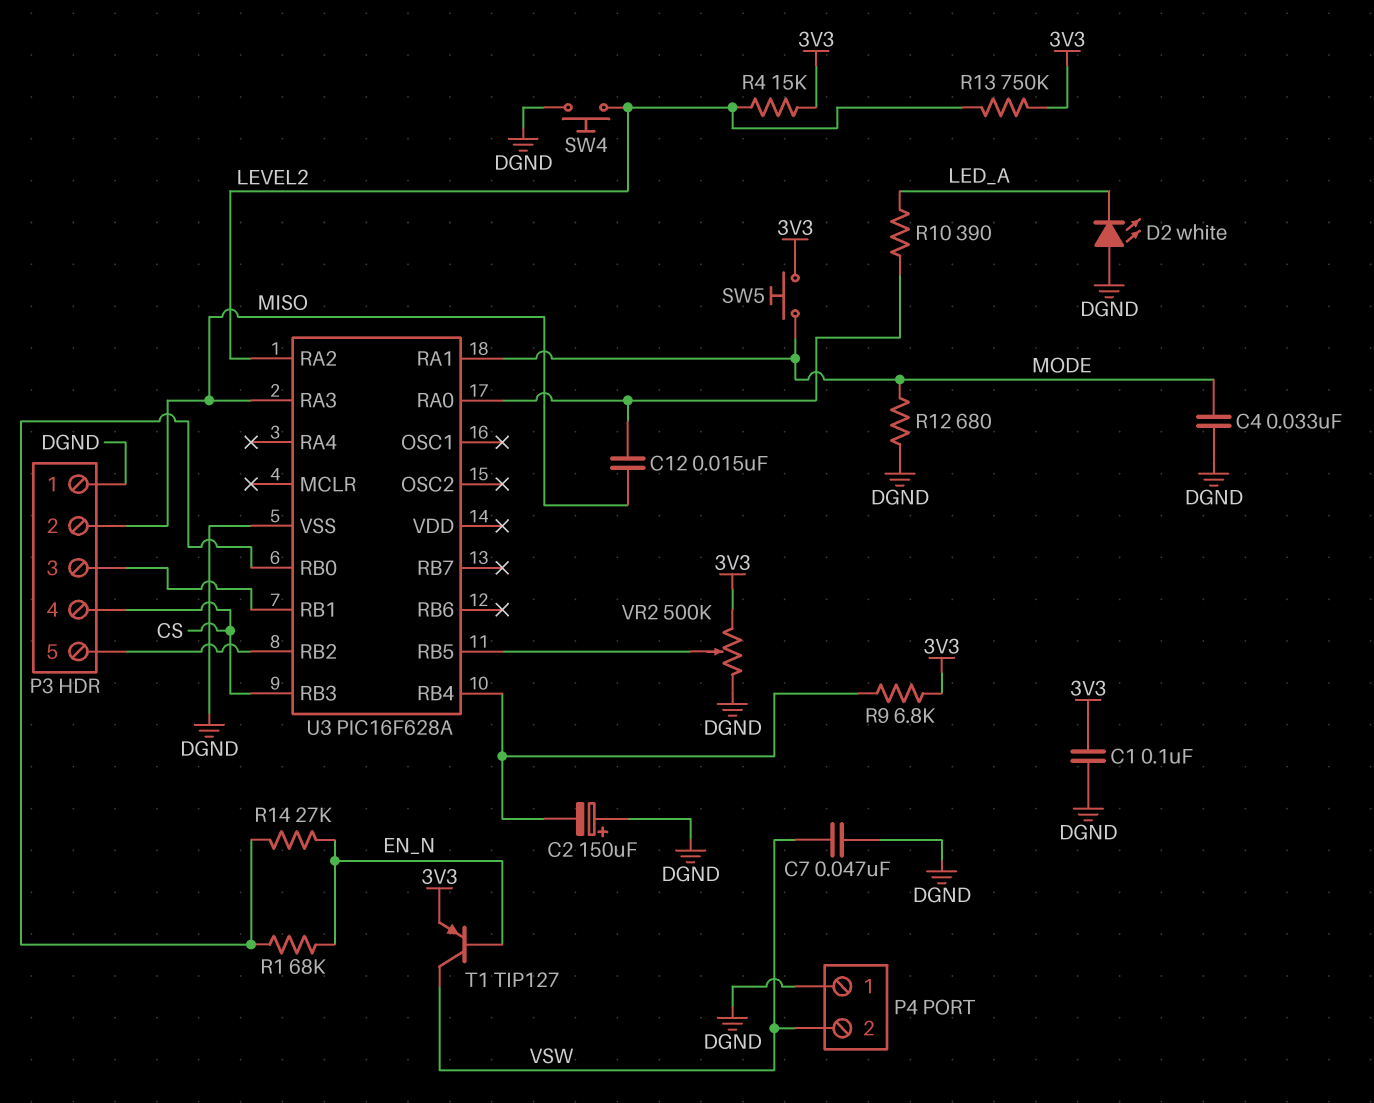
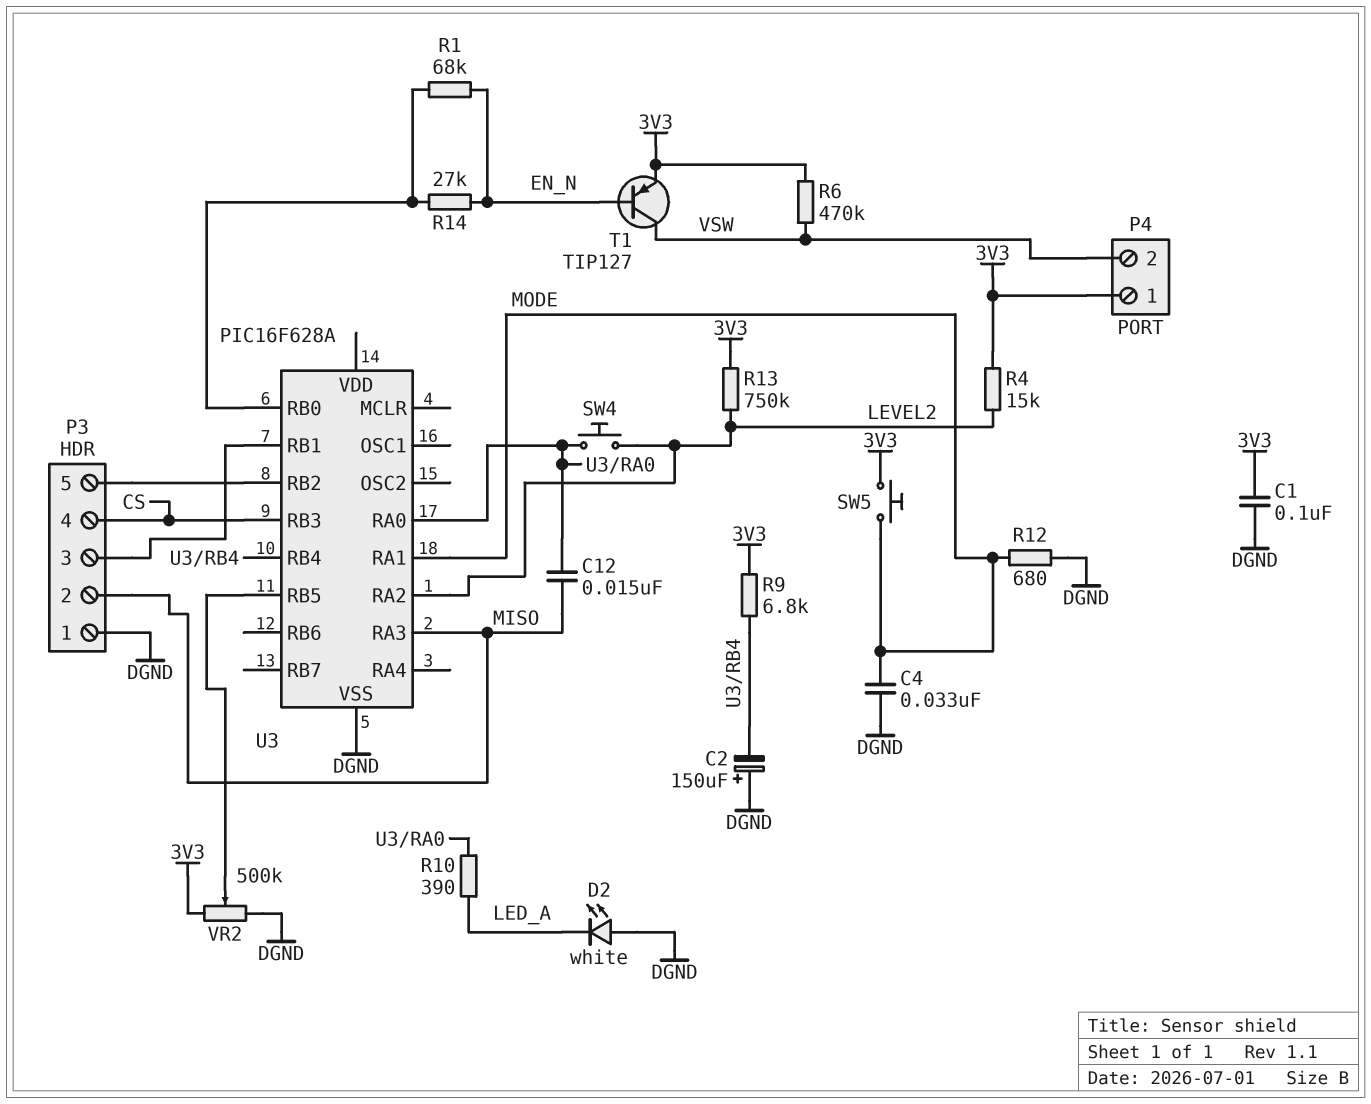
C7: 47nF (DGND, VSW) -> none
P4 pin 1: DGND -> 3V3
R6: none -> 470k (3V3, VSW)
SW4: button (DGND, LEVEL2) -> button (LEVEL2, U3/RA0)

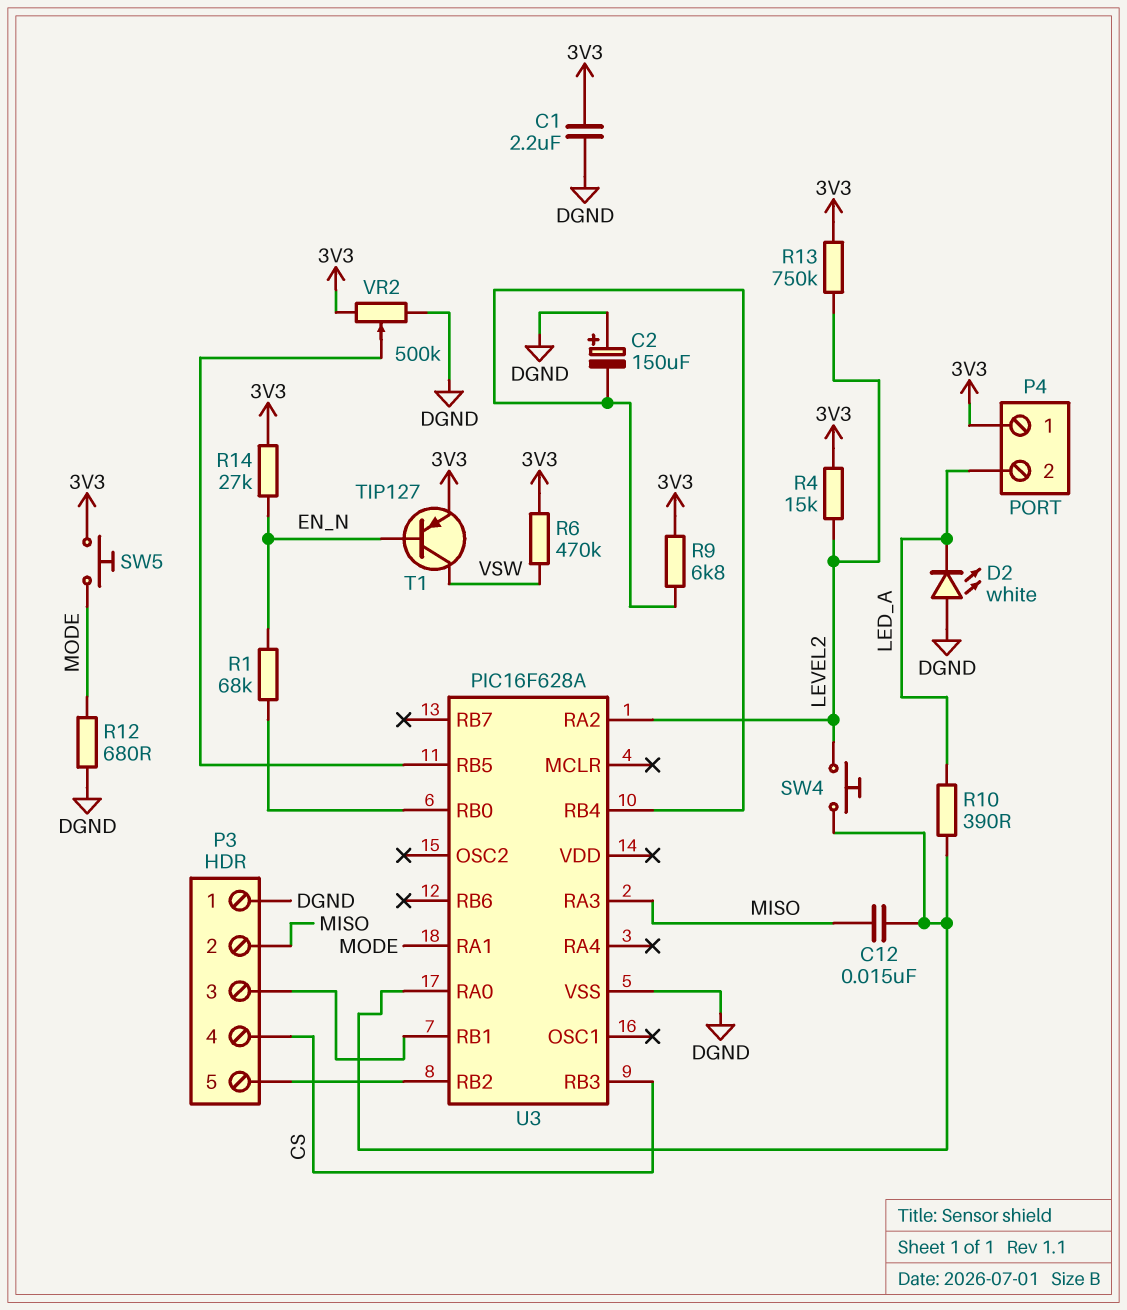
C1: 100nF (3V3, DGND) -> 2.2uF (3V3, DGND)
C4: 33nF (DGND, MODE) -> none
P4 pin 2: VSW -> LED_A
R14: 27k (EN_N, U3/RB0) -> 27k (3V3, EN_N)

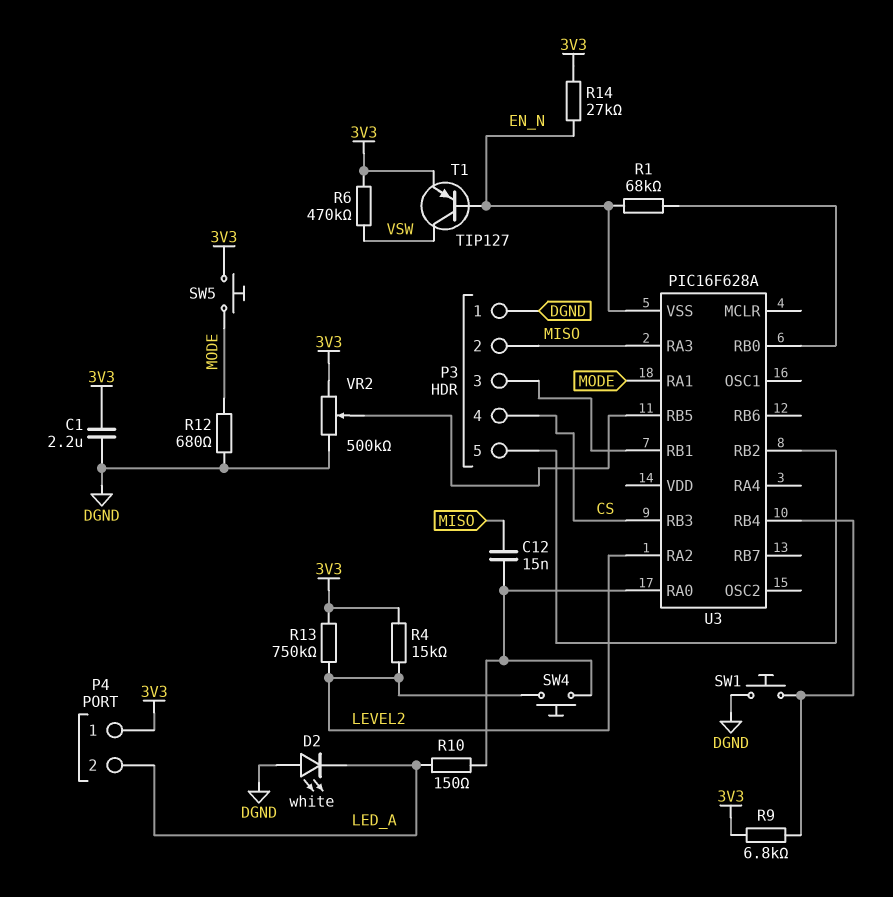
C2: 150uF (plus DGND, minus U3/RB4) -> none
R10: 390 (LED_A, U3/RA0) -> 150 (LED_A, U3/RA0)
SW1: none -> button (DGND, U3/RB4)
U3 pin VSS: DGND -> EN_N

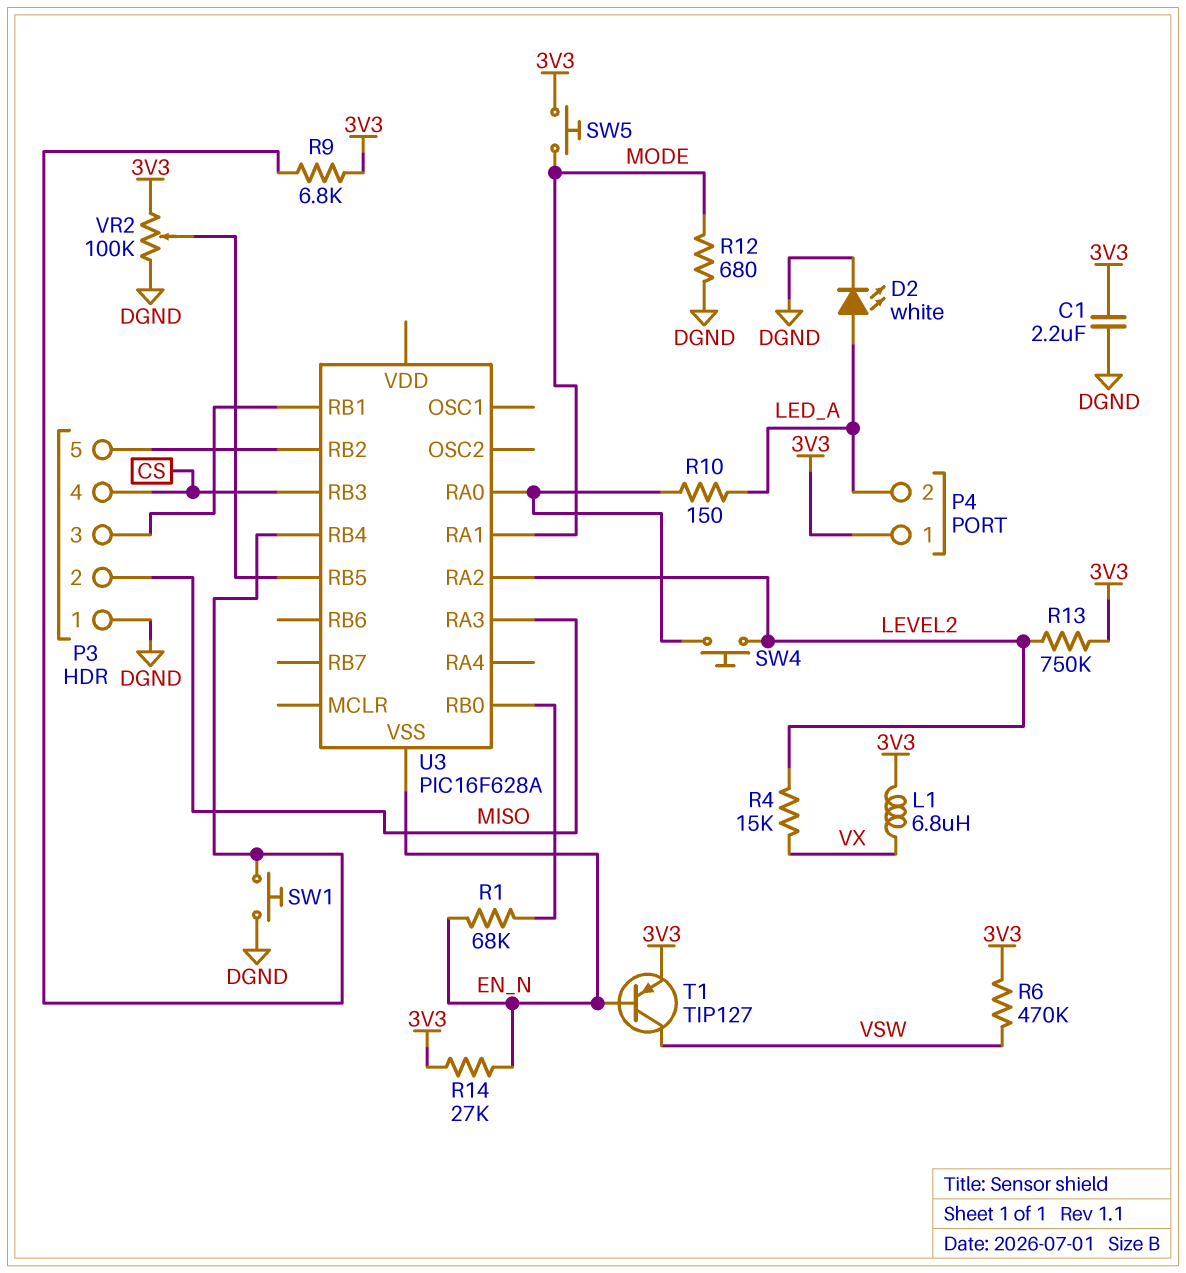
C12: 15nF (MISO, U3/RA0) -> none
D2: LED white (A DGND, K LED_A) -> LED white (A LED_A, K DGND)
L1: none -> 6.8uH (3V3, VX)
R4: 15k (3V3, LEVEL2) -> 15k (LEVEL2, VX)
VR2: 500k (3V3, DGND, wiper U3/RB5) -> 100k (3V3, DGND, wiper U3/RB5)

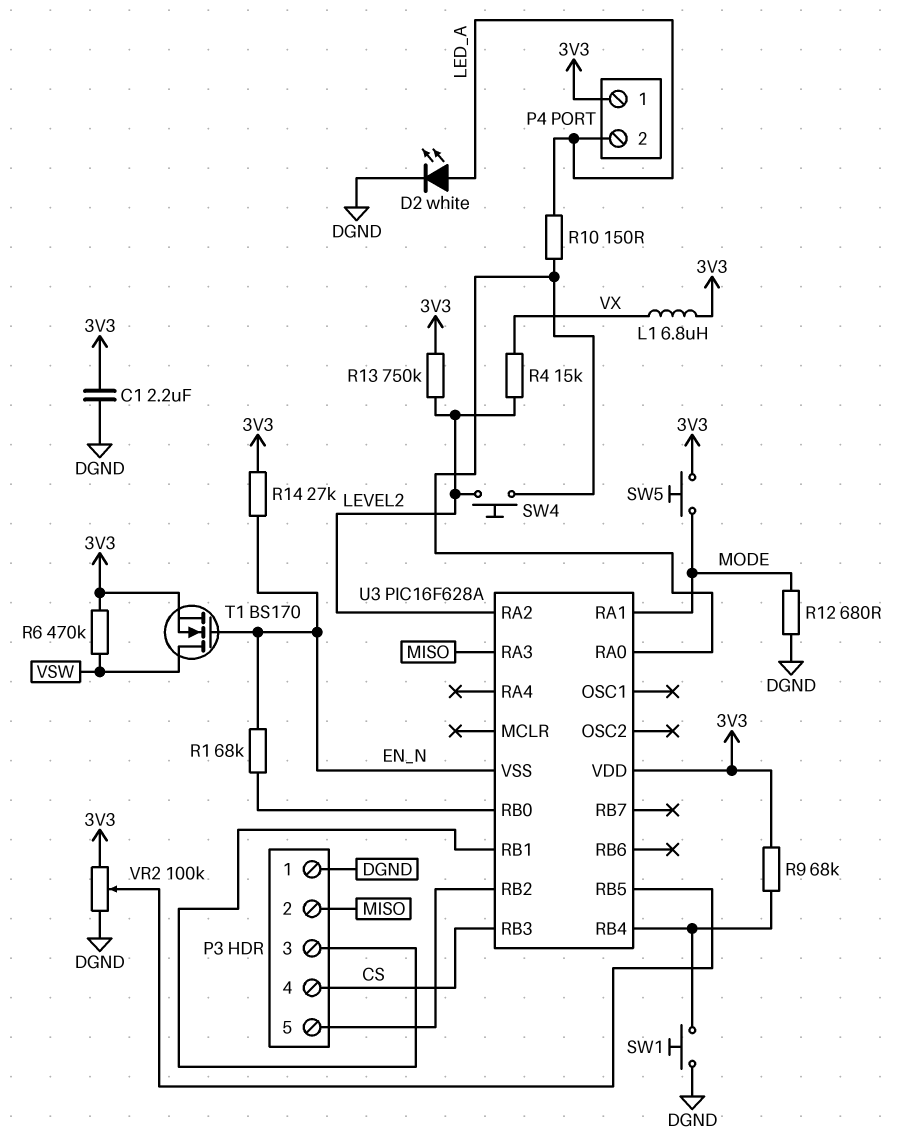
R9: 6.8k (3V3, U3/RB4) -> 68k (3V3, U3/RB4)
T1: PNP TIP127 (B EN_N, C VSW, E 3V3) -> NMOS BS170 (G EN_N, D VSW, S 3V3)
U3 pin VDD: none -> 3V3

